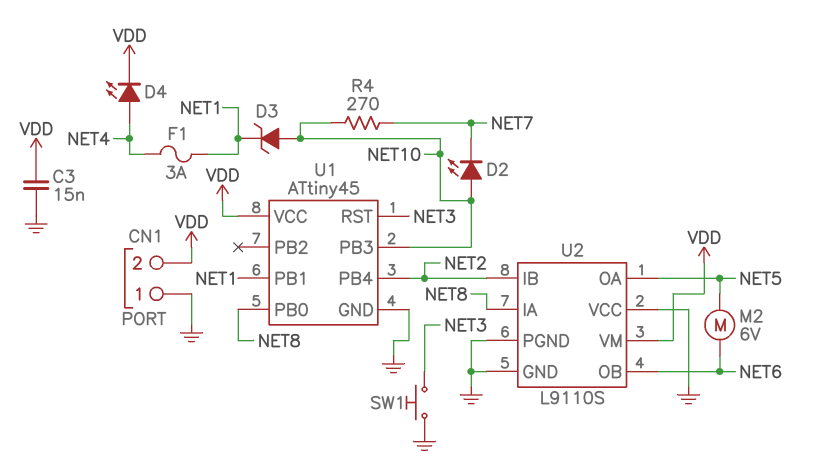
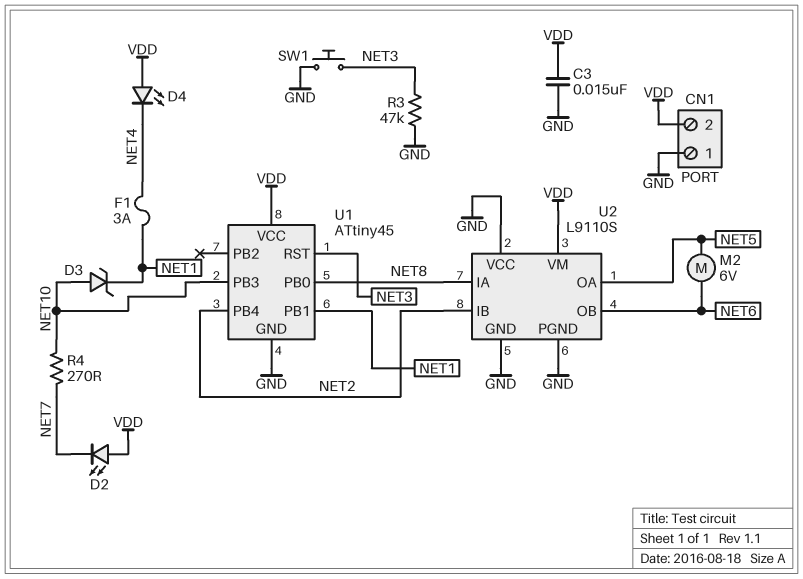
D2: LED (A NET10, K NET7) -> LED (A VDD, K NET7)
D4: LED (A NET4, K VDD) -> LED (A VDD, K NET4)
R3: none -> 47k (GND, NET3)

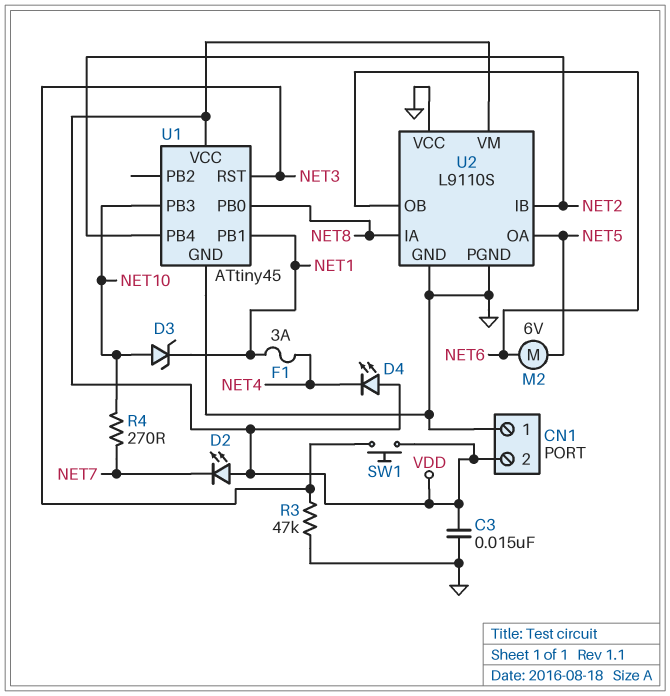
SW1: button (GND, NET3) -> button (NET3, VDD)

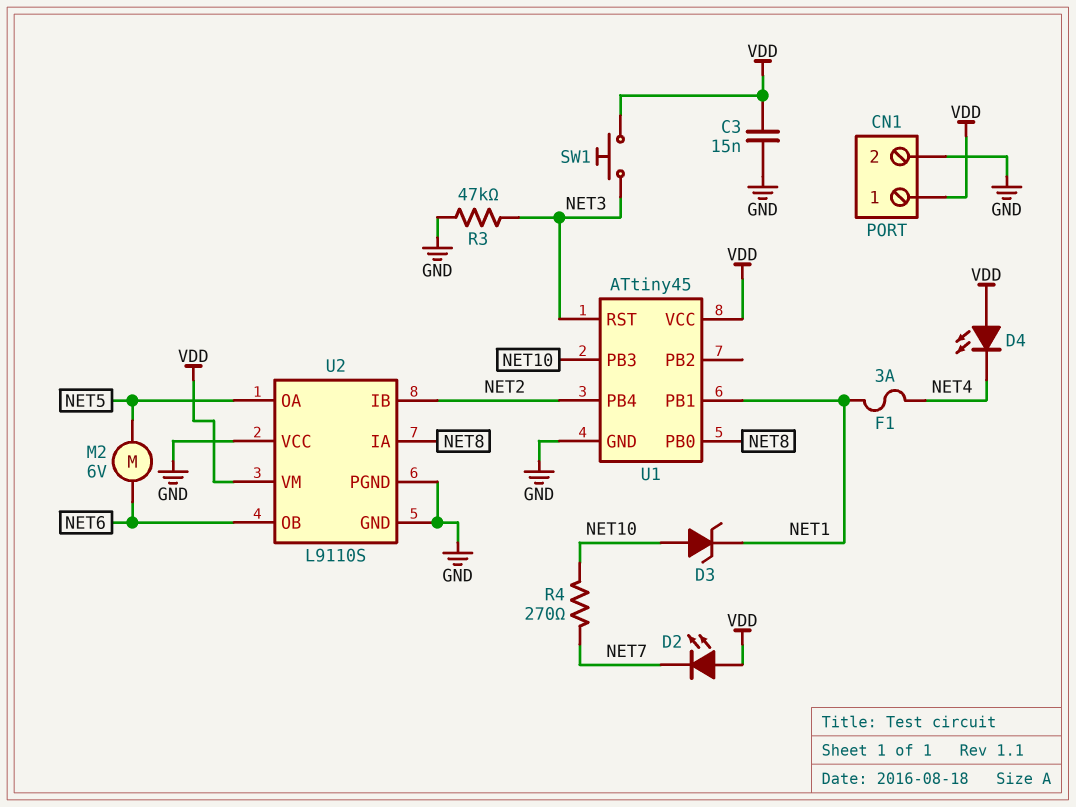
CN1 pin 1: GND -> VDD
CN1 pin 2: VDD -> GND

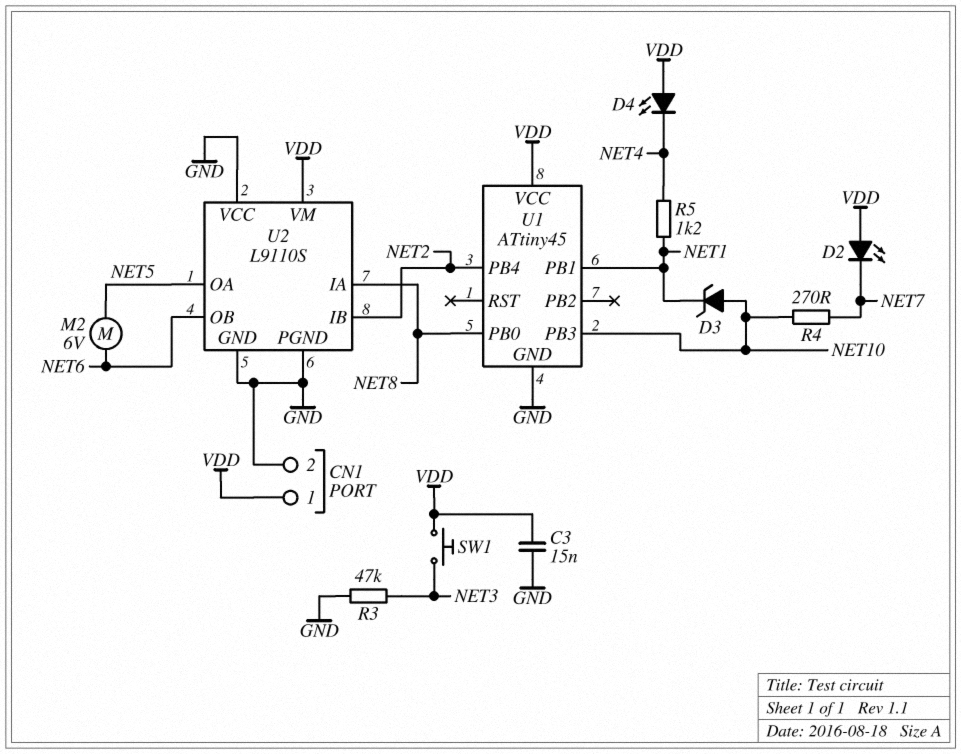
F1: 3A (NET1, NET4) -> none
R5: none -> 1.2k (NET1, NET4)
U1 pin RST: NET3 -> none

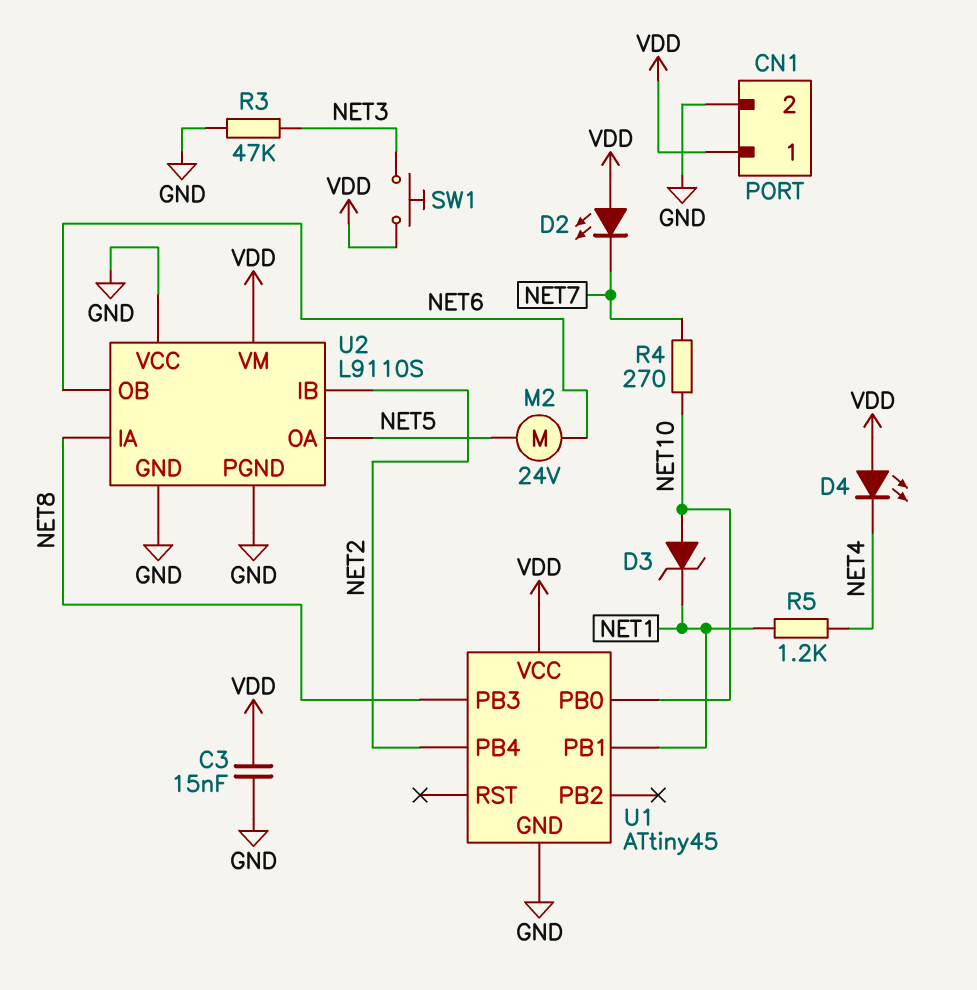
M2: motor 6V (NET5, NET6) -> motor 24V (NET5, NET6)
U1 pin PB0: NET8 -> NET10
U1 pin PB3: NET10 -> NET8

